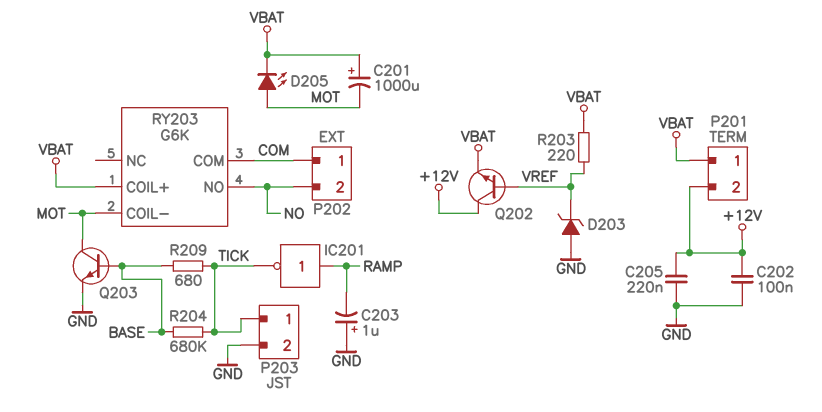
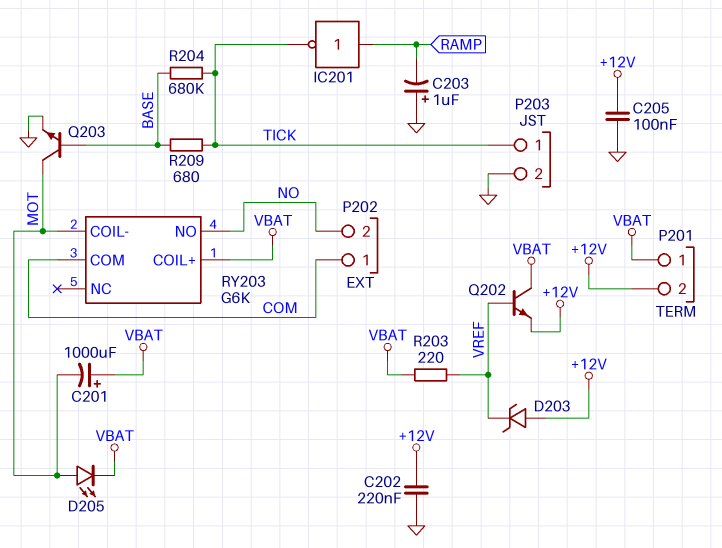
C202: 100nF (+12V, GND) -> 220nF (+12V, GND)
C205: 220nF (+12V, GND) -> 100nF (+12V, GND)
D203: zener (A GND, K VREF) -> zener (A +12V, K VREF)
Q202: NPN (B VREF, C +12V, E VBAT) -> NPN (B VREF, C VBAT, E +12V)

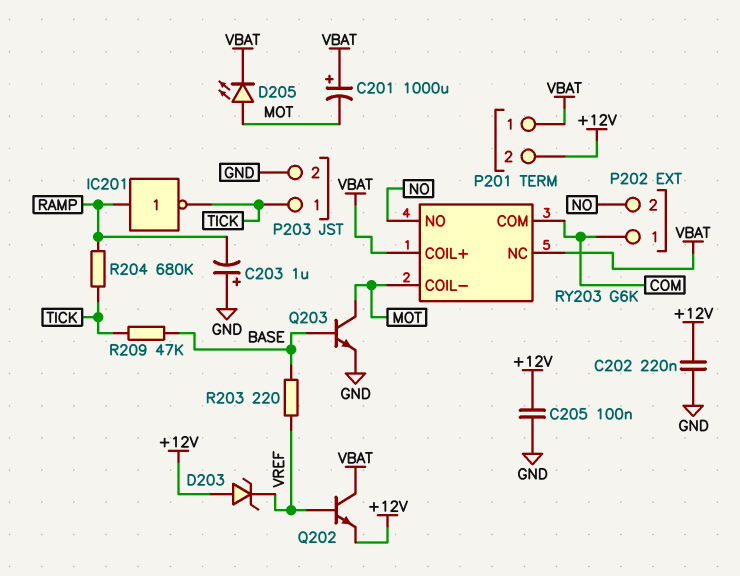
R203: 220 (VBAT, VREF) -> 220 (BASE, VREF)
R204: 680k (BASE, TICK) -> 680k (RAMP, TICK)
R209: 680 (BASE, TICK) -> 47k (BASE, TICK)
RY203 pin NC: none -> VBAT

